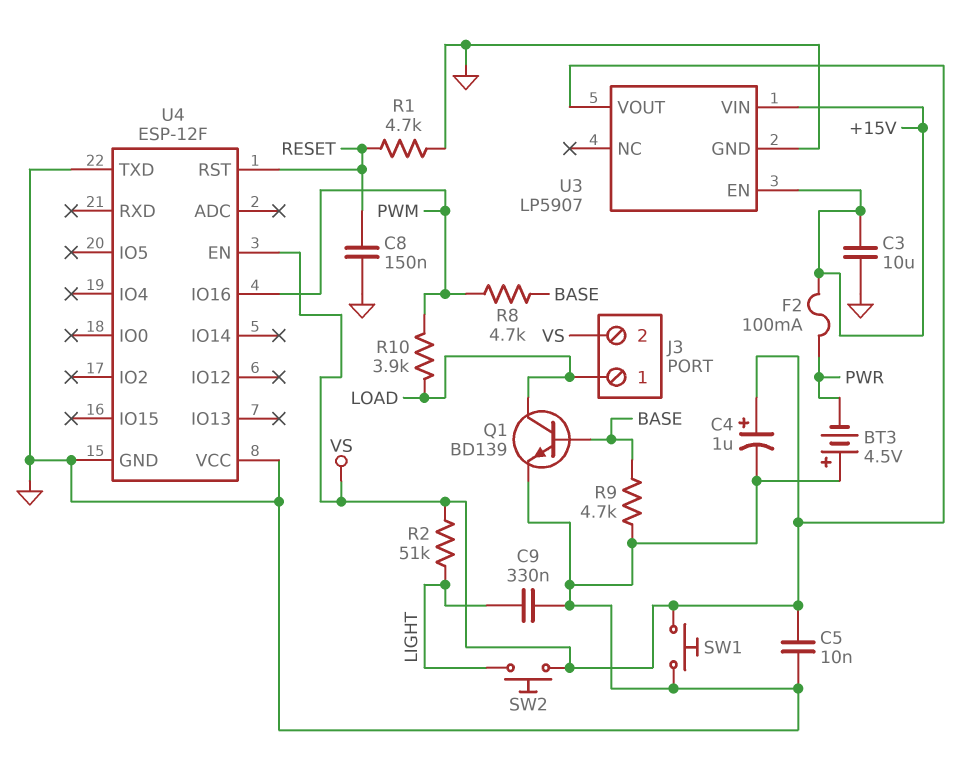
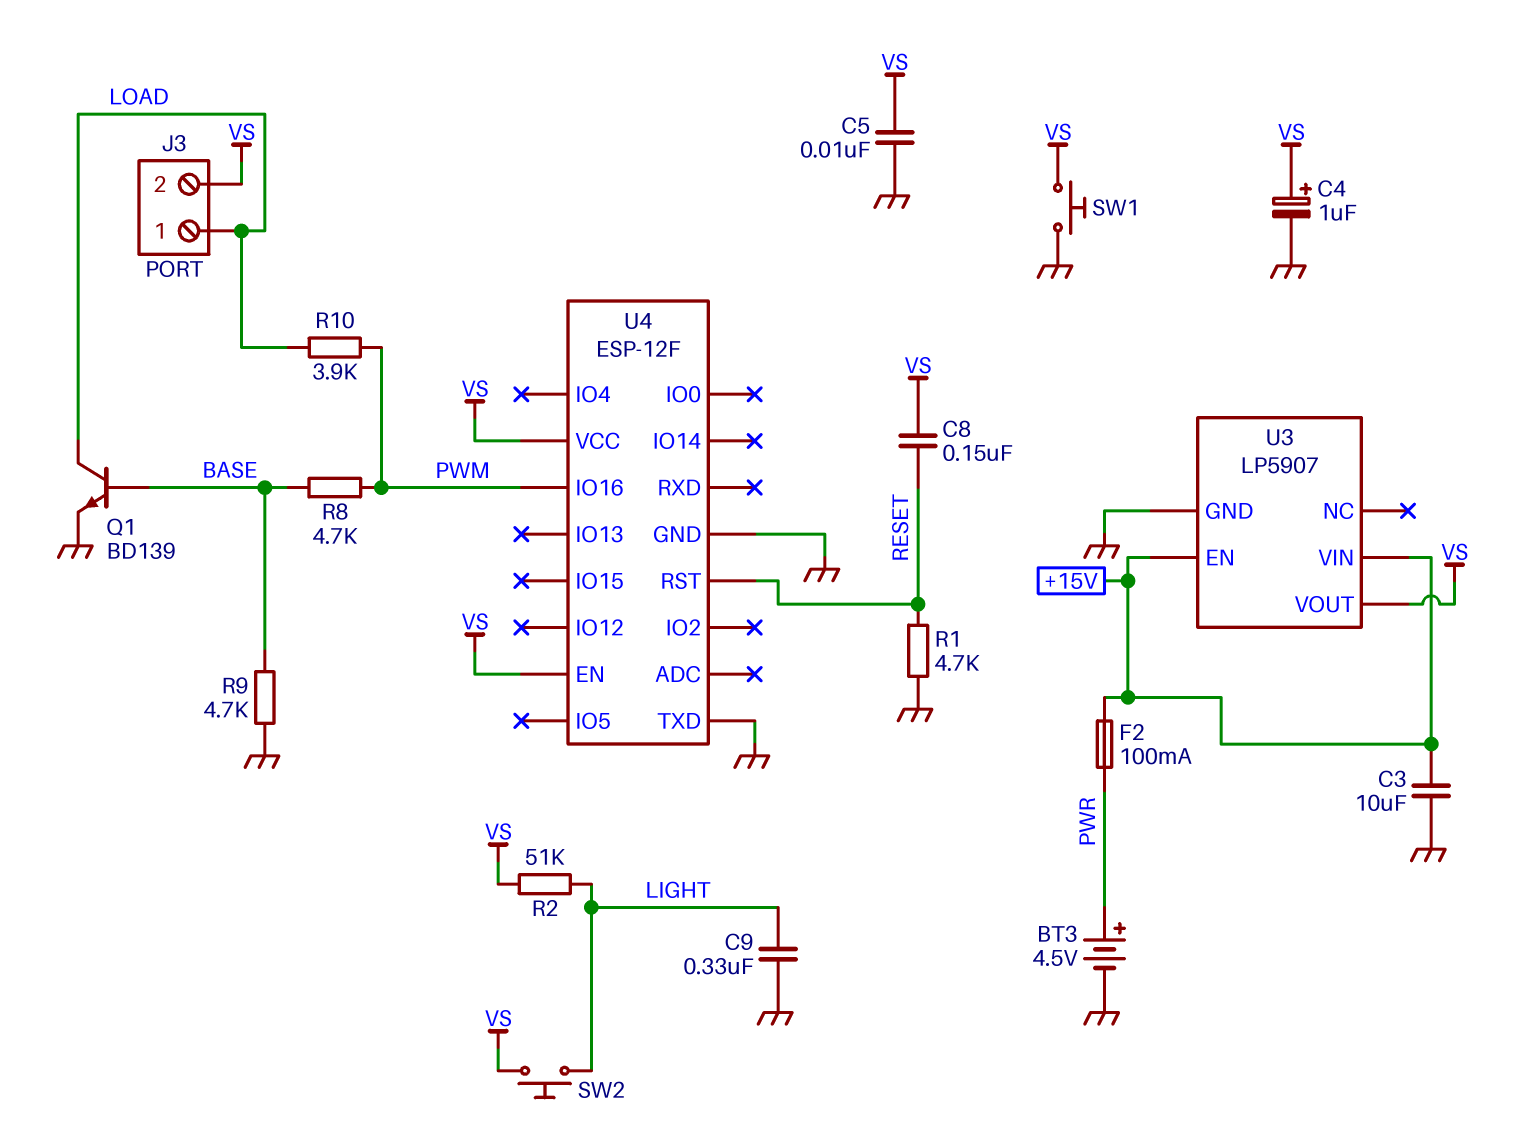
BT3: 4.5V (plus GND, minus PWR) -> 4.5V (plus PWR, minus GND)
C8: 150nF (GND, RESET) -> 150nF (RESET, VS)
U4 pin VCC: GND -> VS

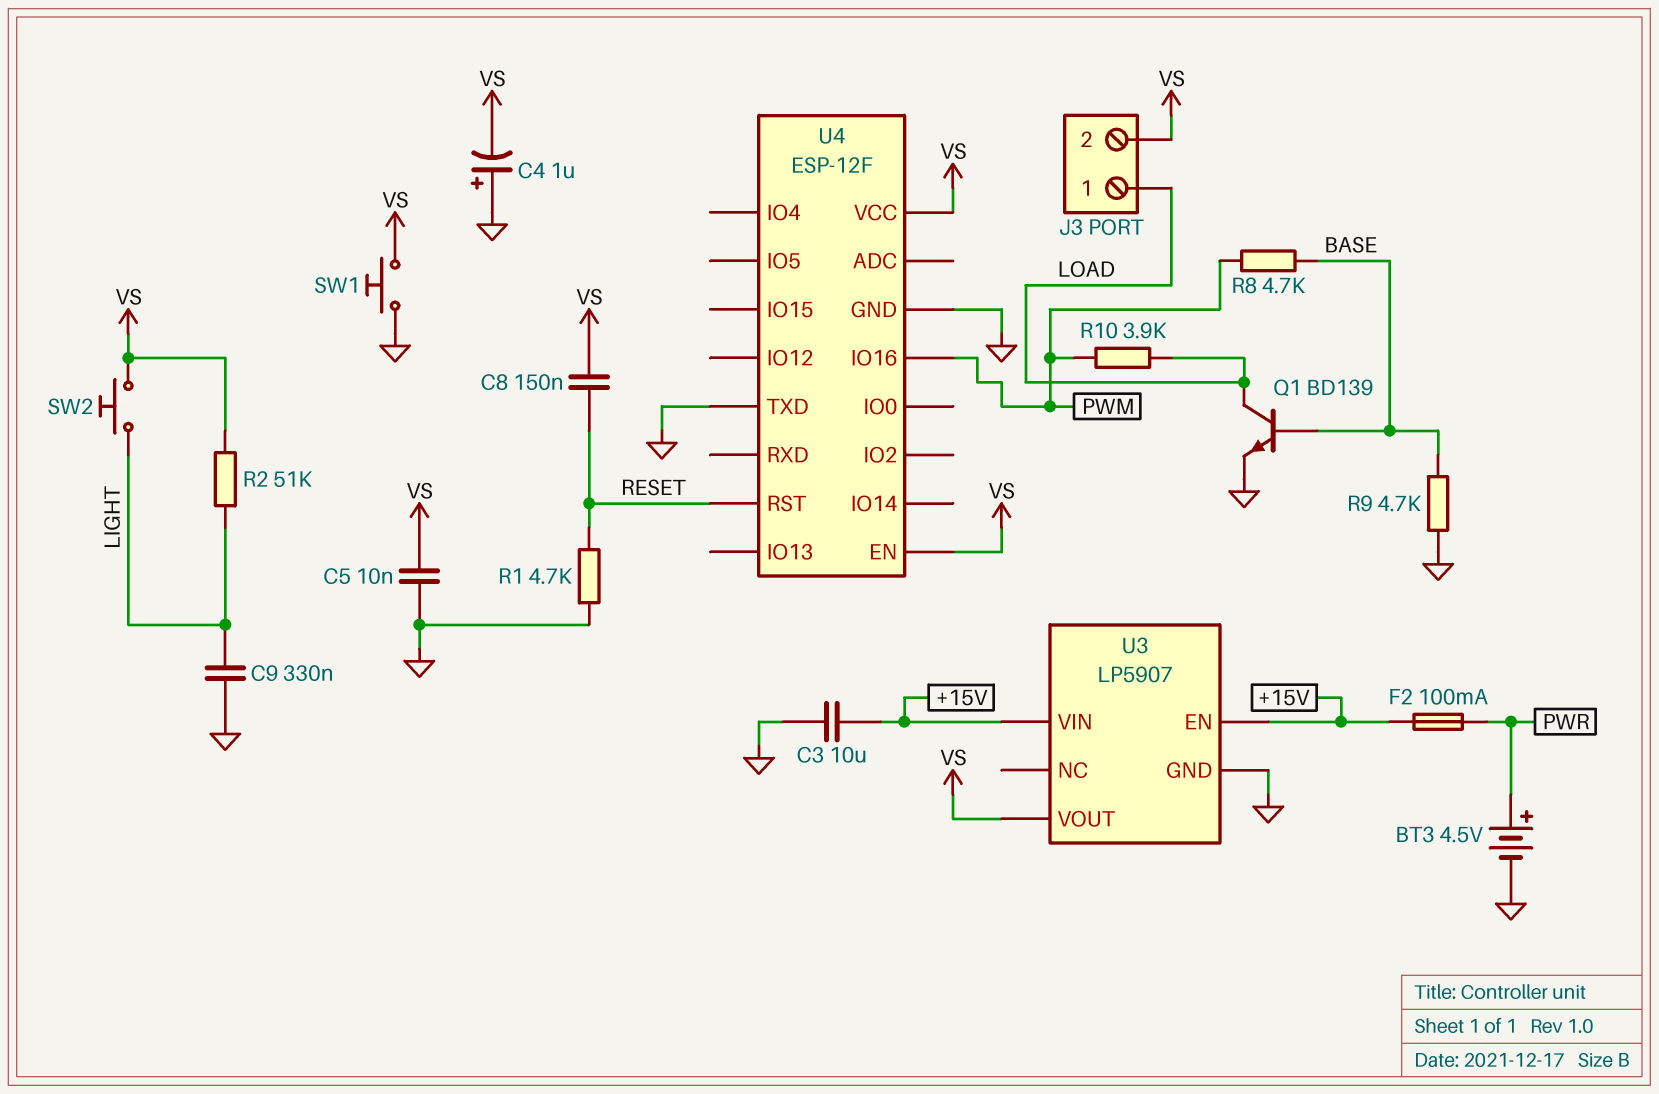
C4: 1uF (plus VS, minus GND) -> 1uF (plus GND, minus VS)

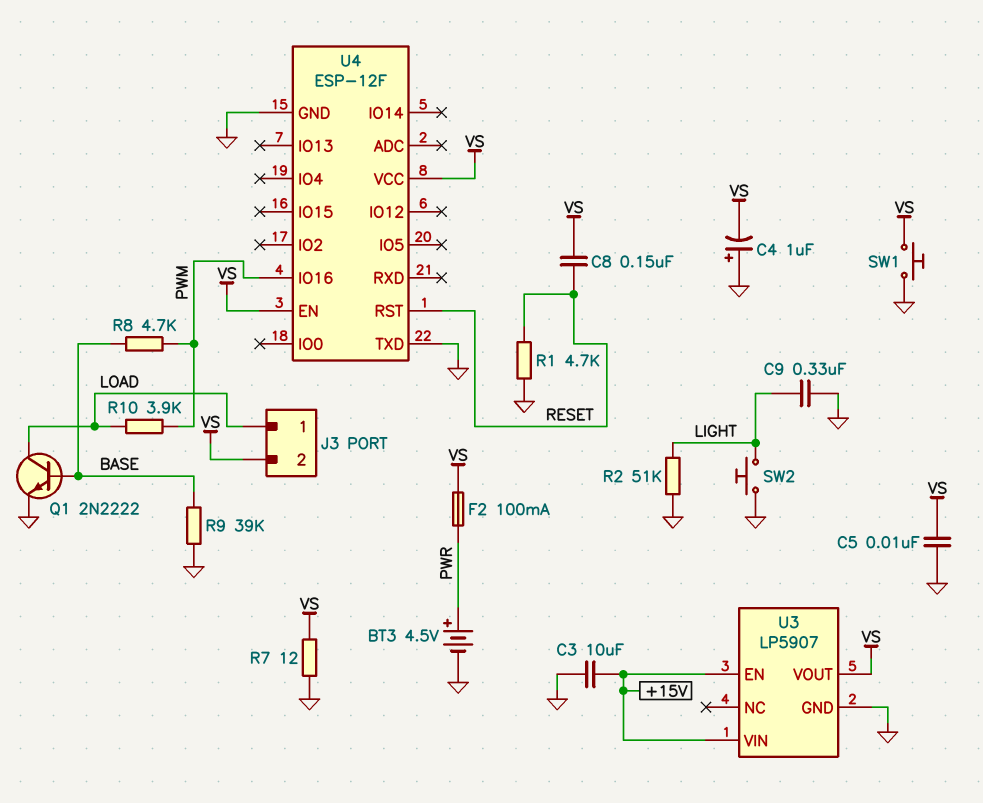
F2: 100mA (+15V, PWR) -> 100mA (PWR, VS)
Q1: NPN BD139 (B BASE, C LOAD, E GND) -> NPN 2N2222 (B BASE, C LOAD, E GND)
R2: 51k (LIGHT, VS) -> 51k (GND, LIGHT)
R7: none -> 12 (GND, VS)
R9: 4.7k (BASE, GND) -> 39k (BASE, GND)
SW2: button (LIGHT, VS) -> button (GND, LIGHT)

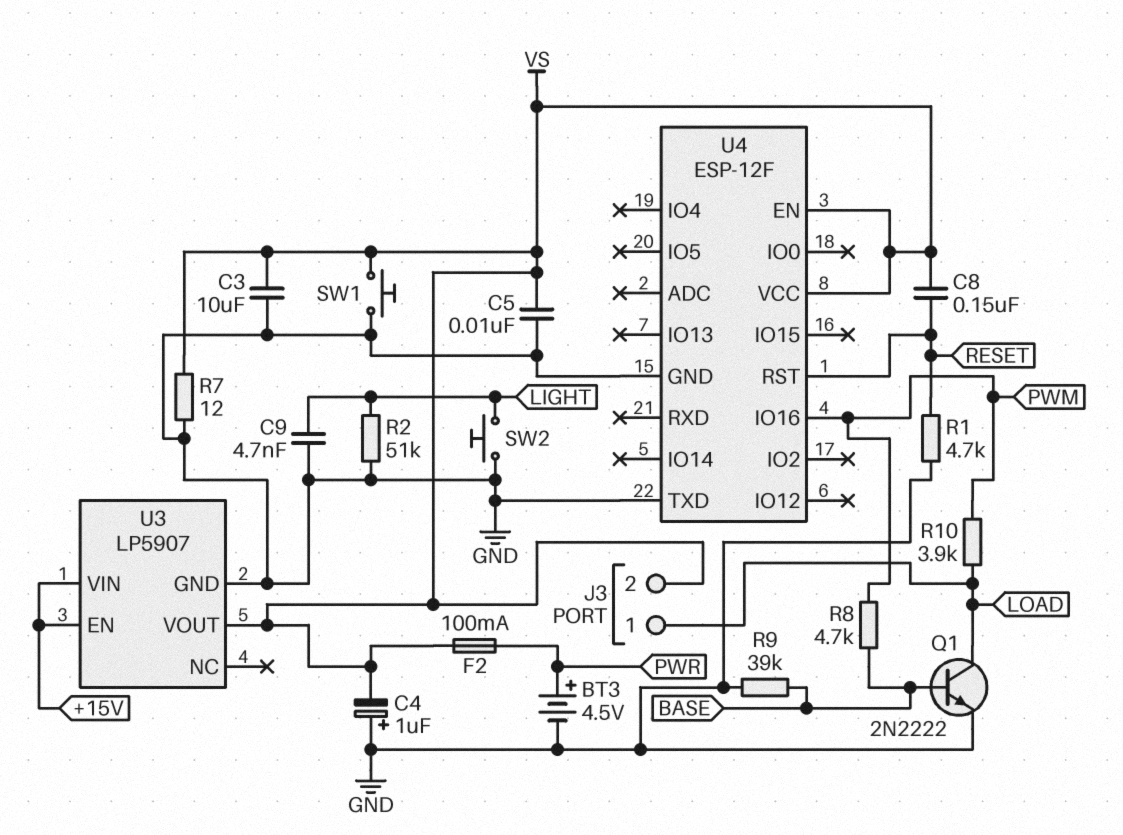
C3: 10uF (+15V, GND) -> 10uF (GND, VS)
C9: 330nF (GND, LIGHT) -> 4.7nF (GND, LIGHT)

